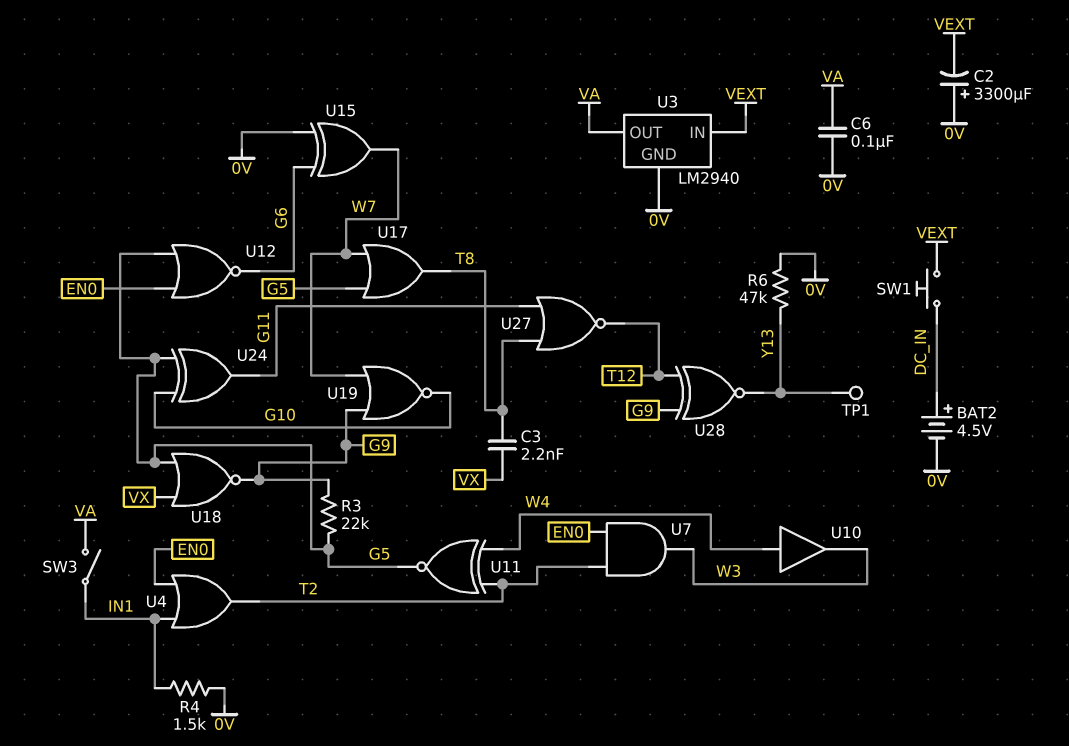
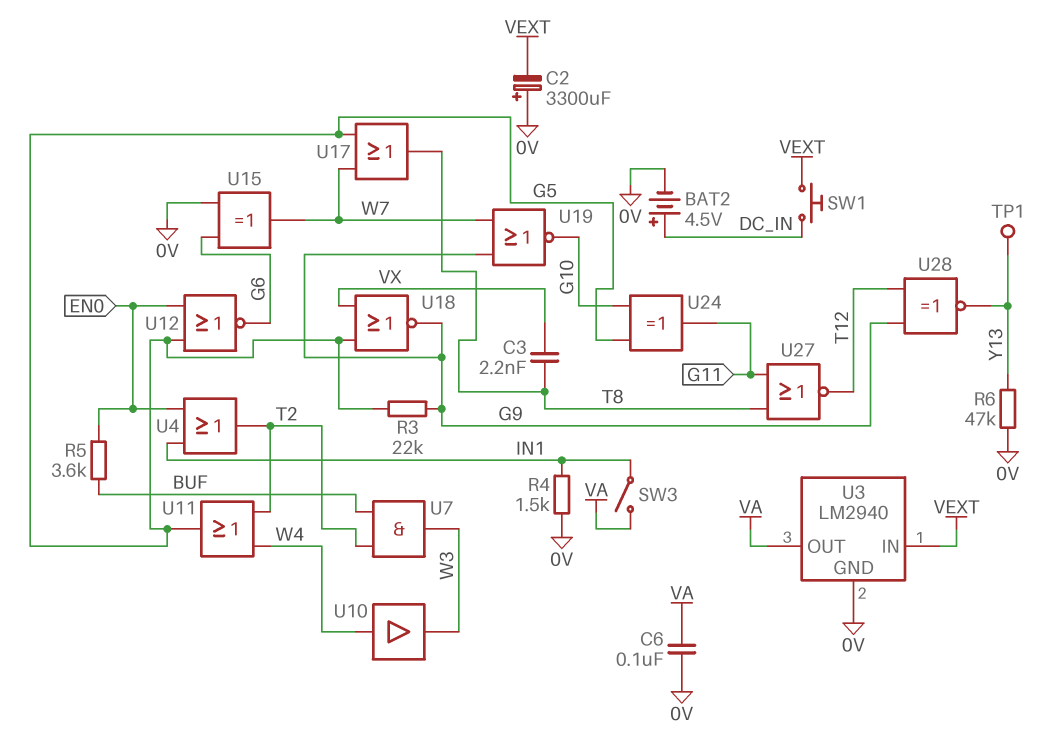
R5: none -> 3.6k (BUF, EN0)
U7: AND (in EN0, in T2, out W3) -> AND (in BUF, in T2, out W3)
U11: XNOR (in T2, in W4, out G5) -> OR (in T2, in W4, out G5)

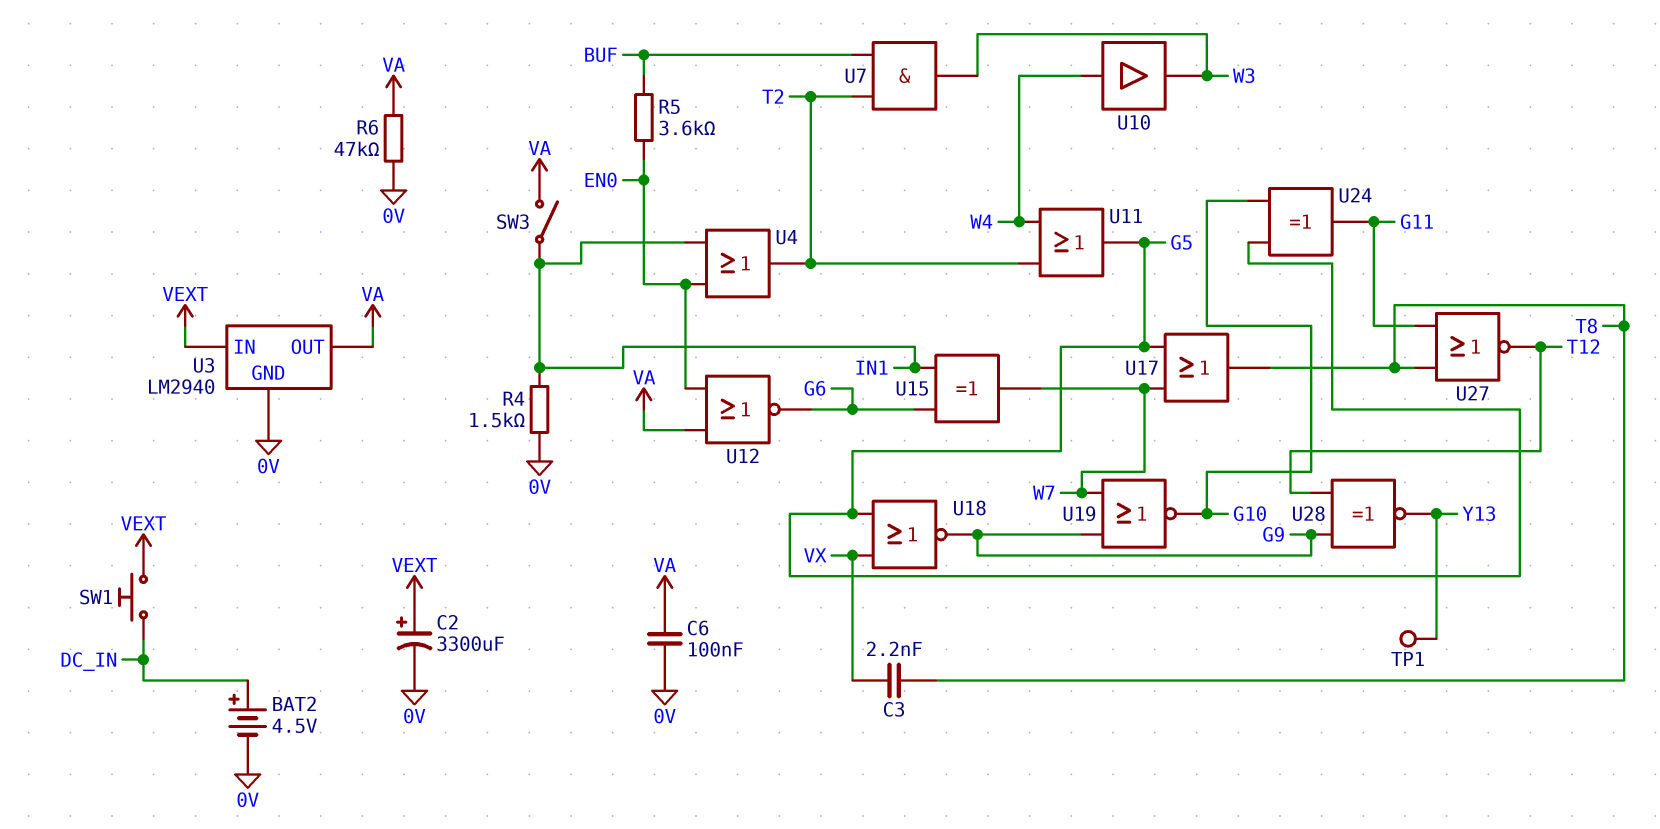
C2: 3300uF (plus 0V, minus VEXT) -> 3300uF (plus VEXT, minus 0V)
R3: 22k (G5, G9) -> none
R6: 47k (0V, Y13) -> 47k (0V, VA)
U12: NOR (in EN0, in G5, out G6) -> NOR (in EN0, in VA, out G6)
U15: XOR (in 0V, in G6, out W7) -> XOR (in G6, in IN1, out W7)

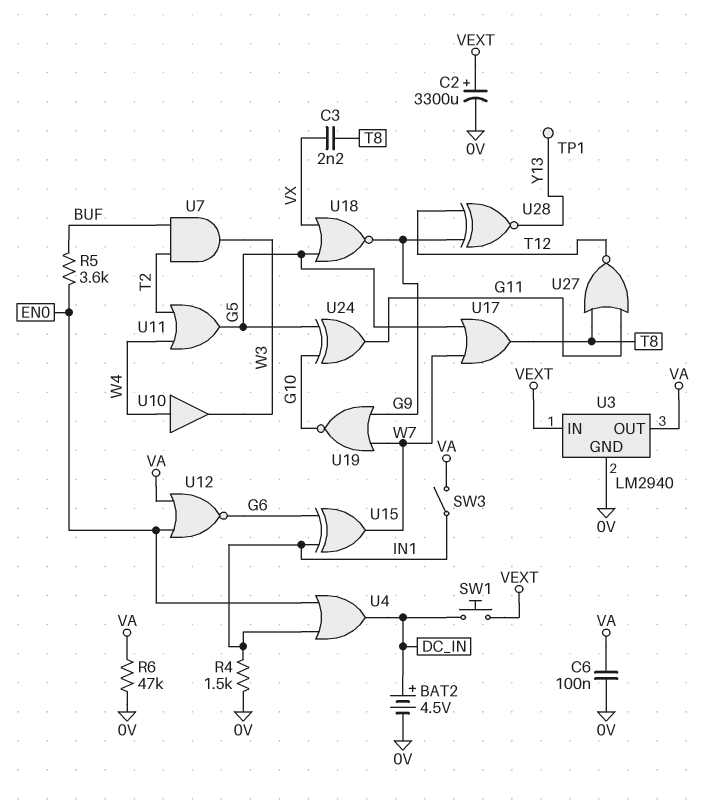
U4: OR (in EN0, in IN1, out T2) -> OR (in EN0, in IN1, out DC_IN)

